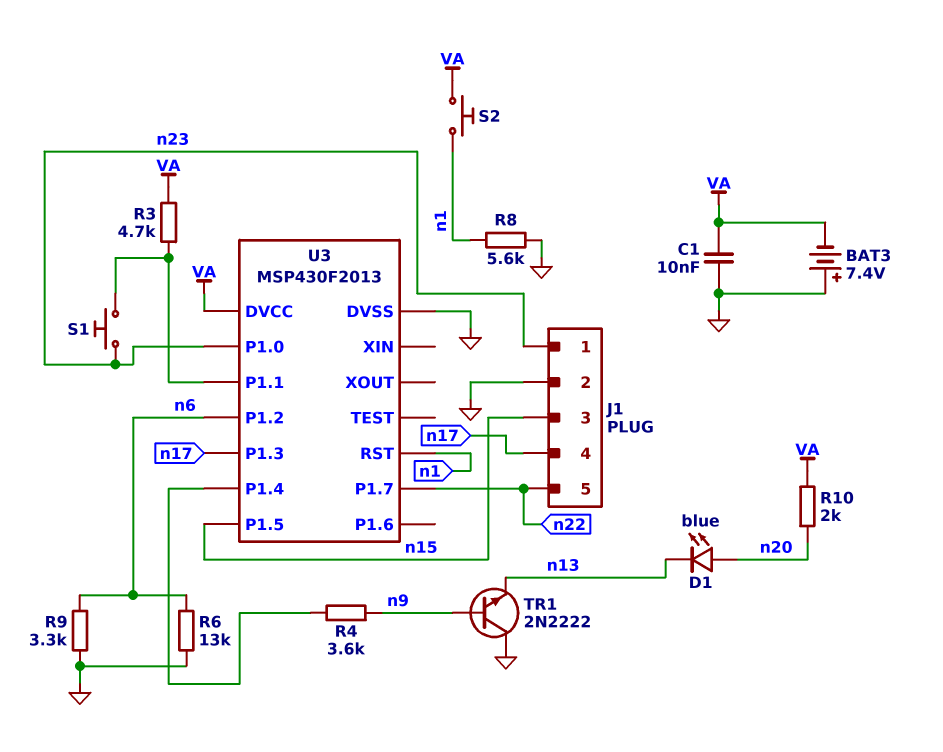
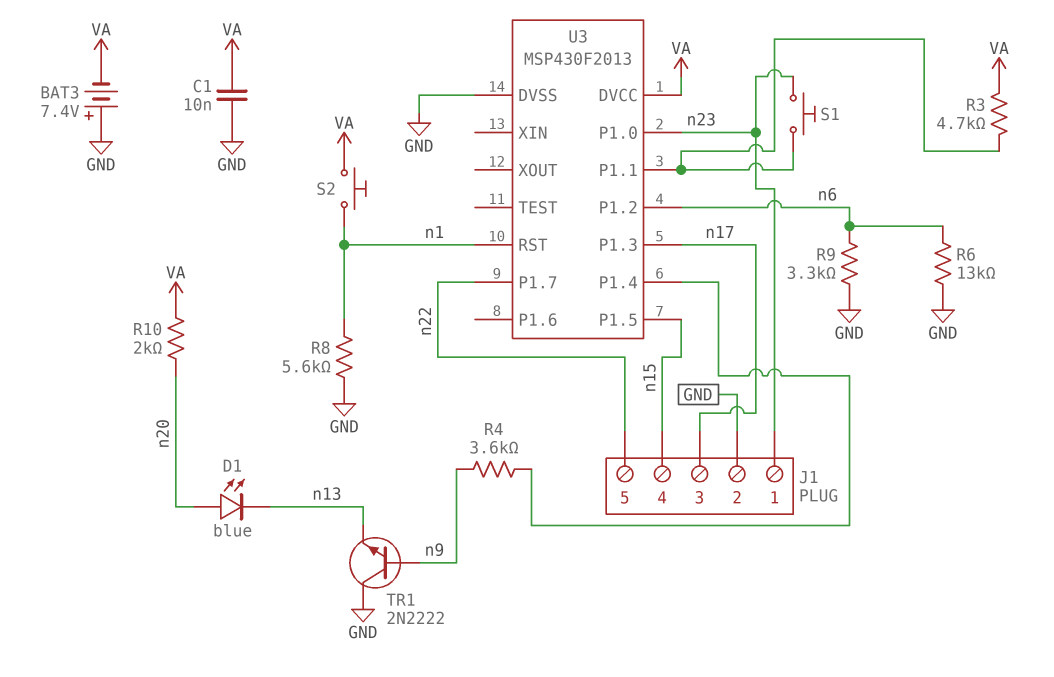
J1 pin 3: n15 -> n17
J1 pin 4: n17 -> n15

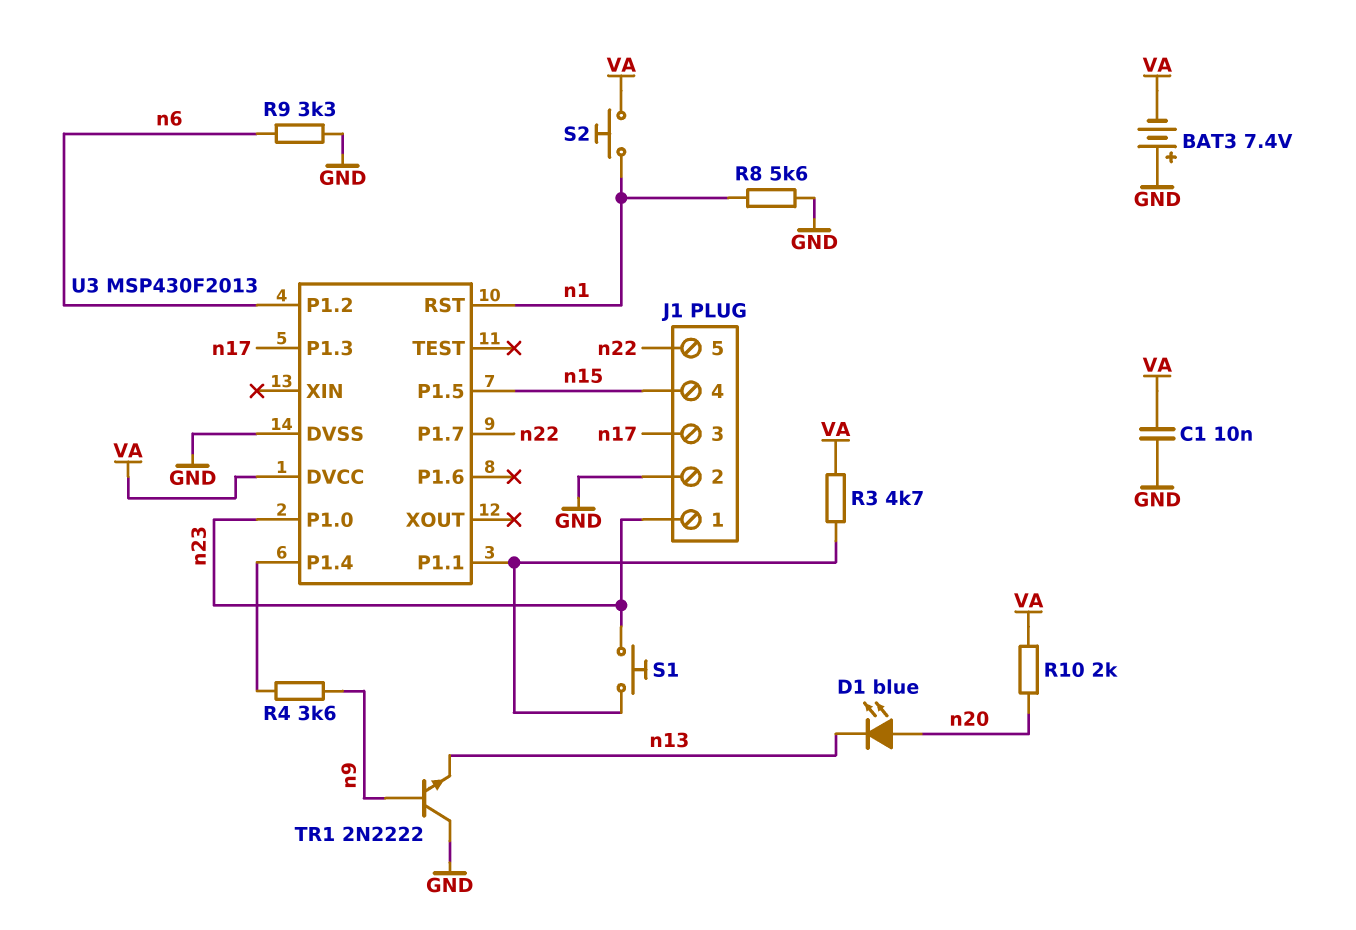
R6: 13k (GND, n6) -> none

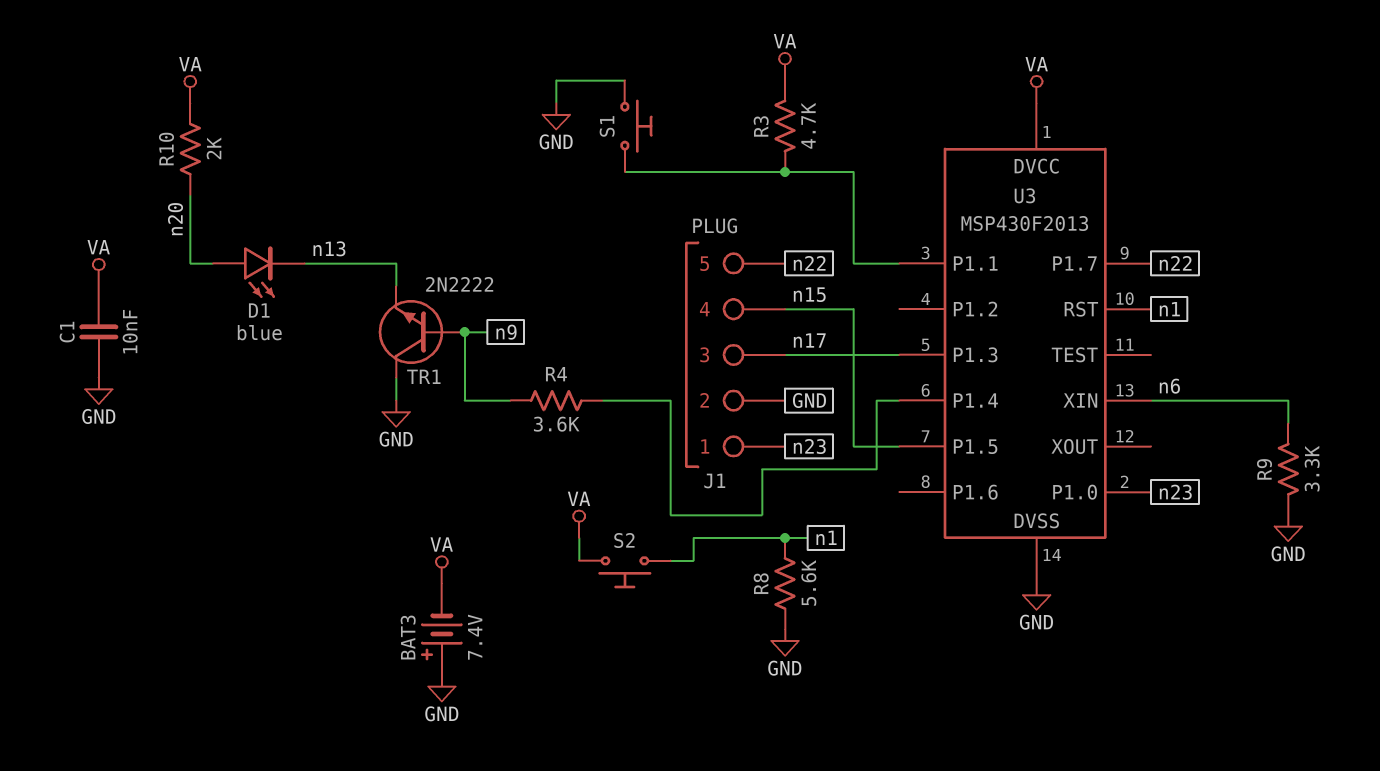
S1: button (U3/P1.1, n23) -> button (GND, U3/P1.1)
U3 pin P1.2: n6 -> none
U3 pin XIN: none -> n6

